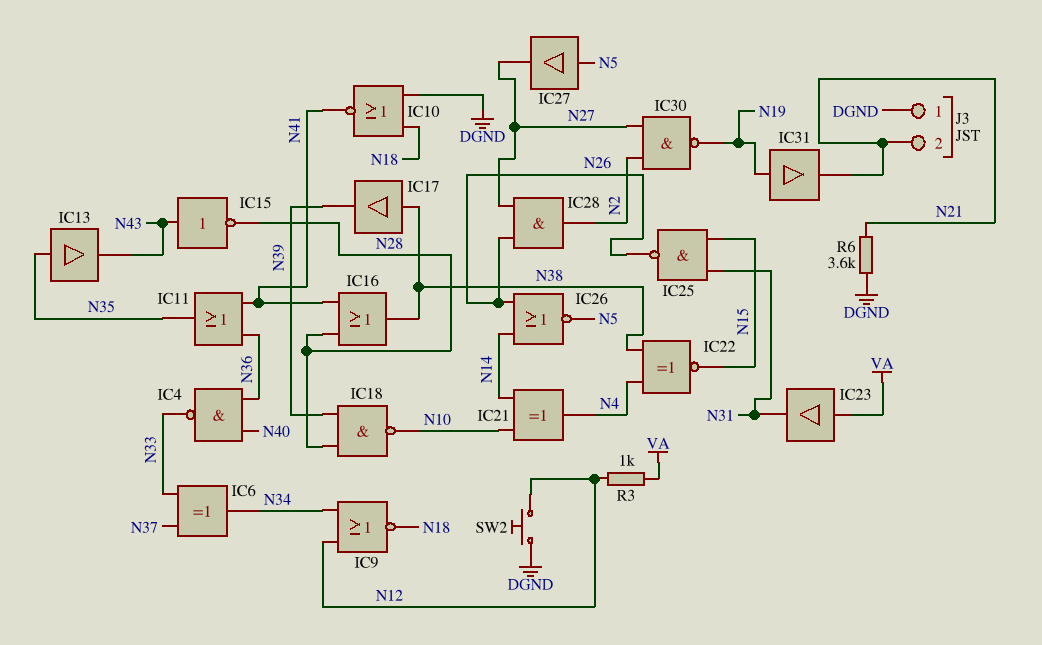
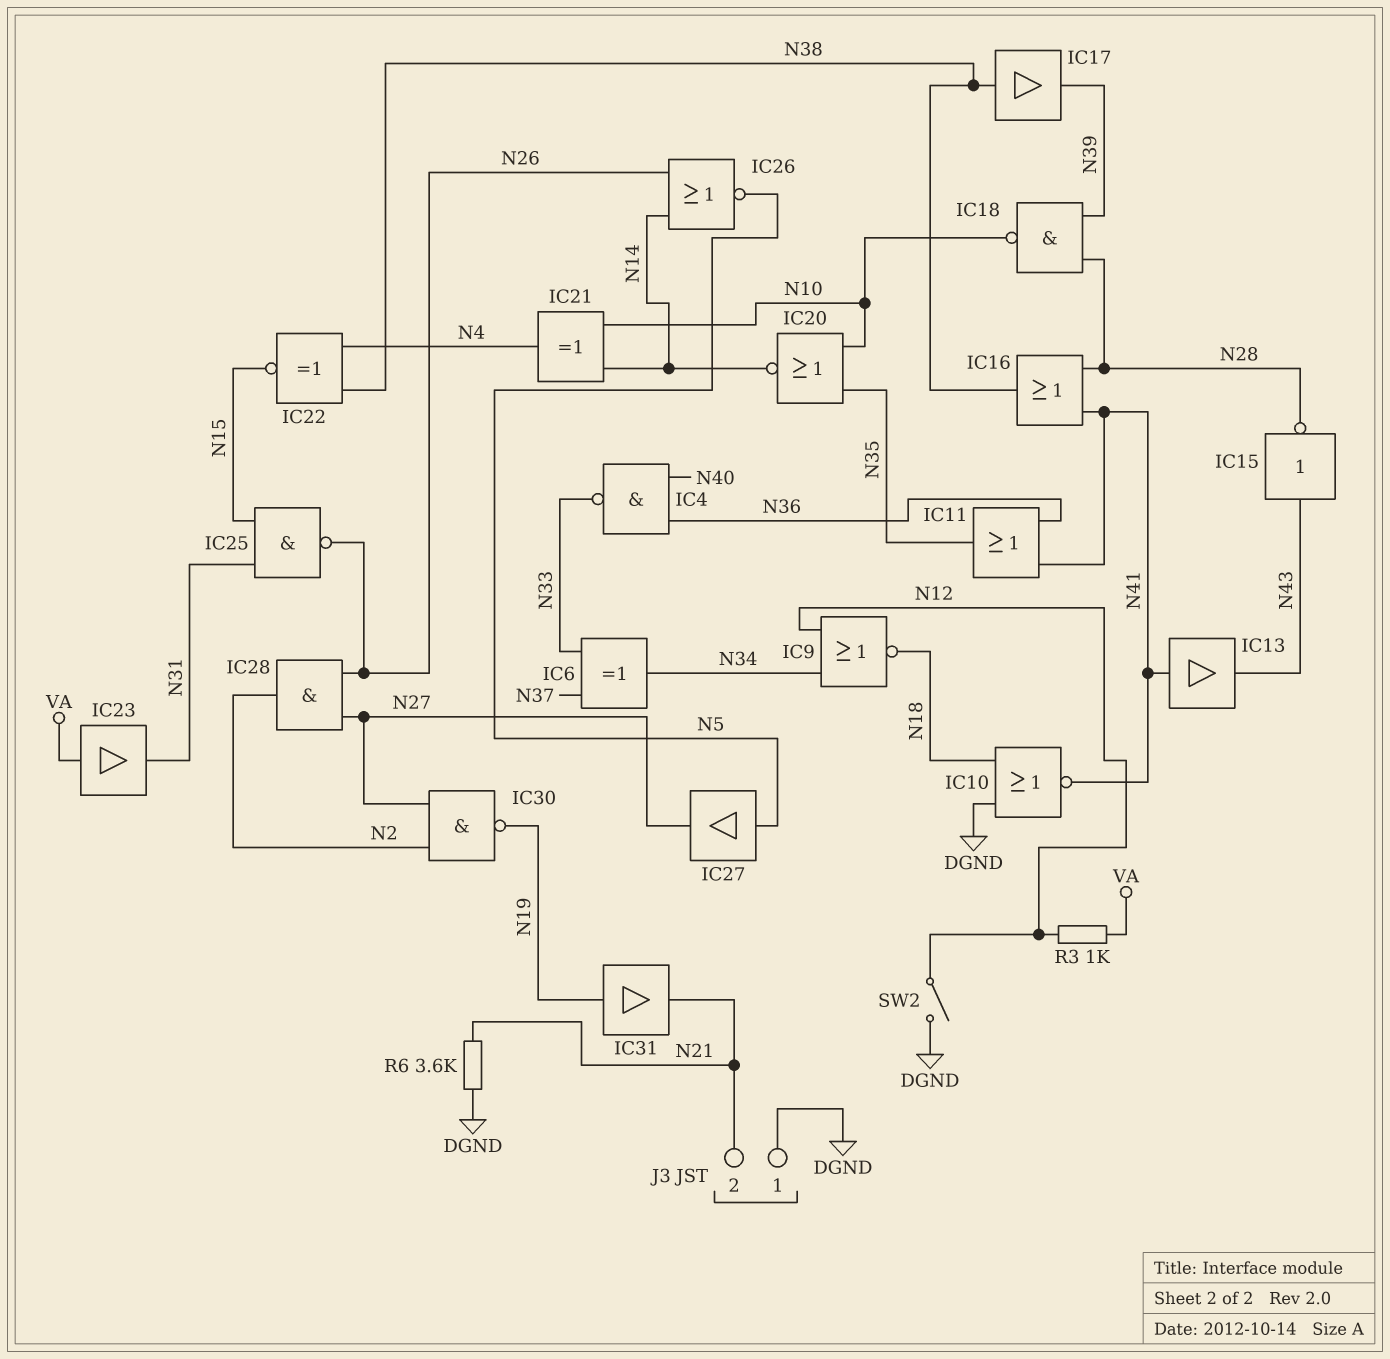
IC13: buffer (in N35, out N43) -> buffer (in N41, out N43)
IC20: none -> NOR (in N10, in N35, out N14)
SW2: button (DGND, N12) -> switch (DGND, N12)

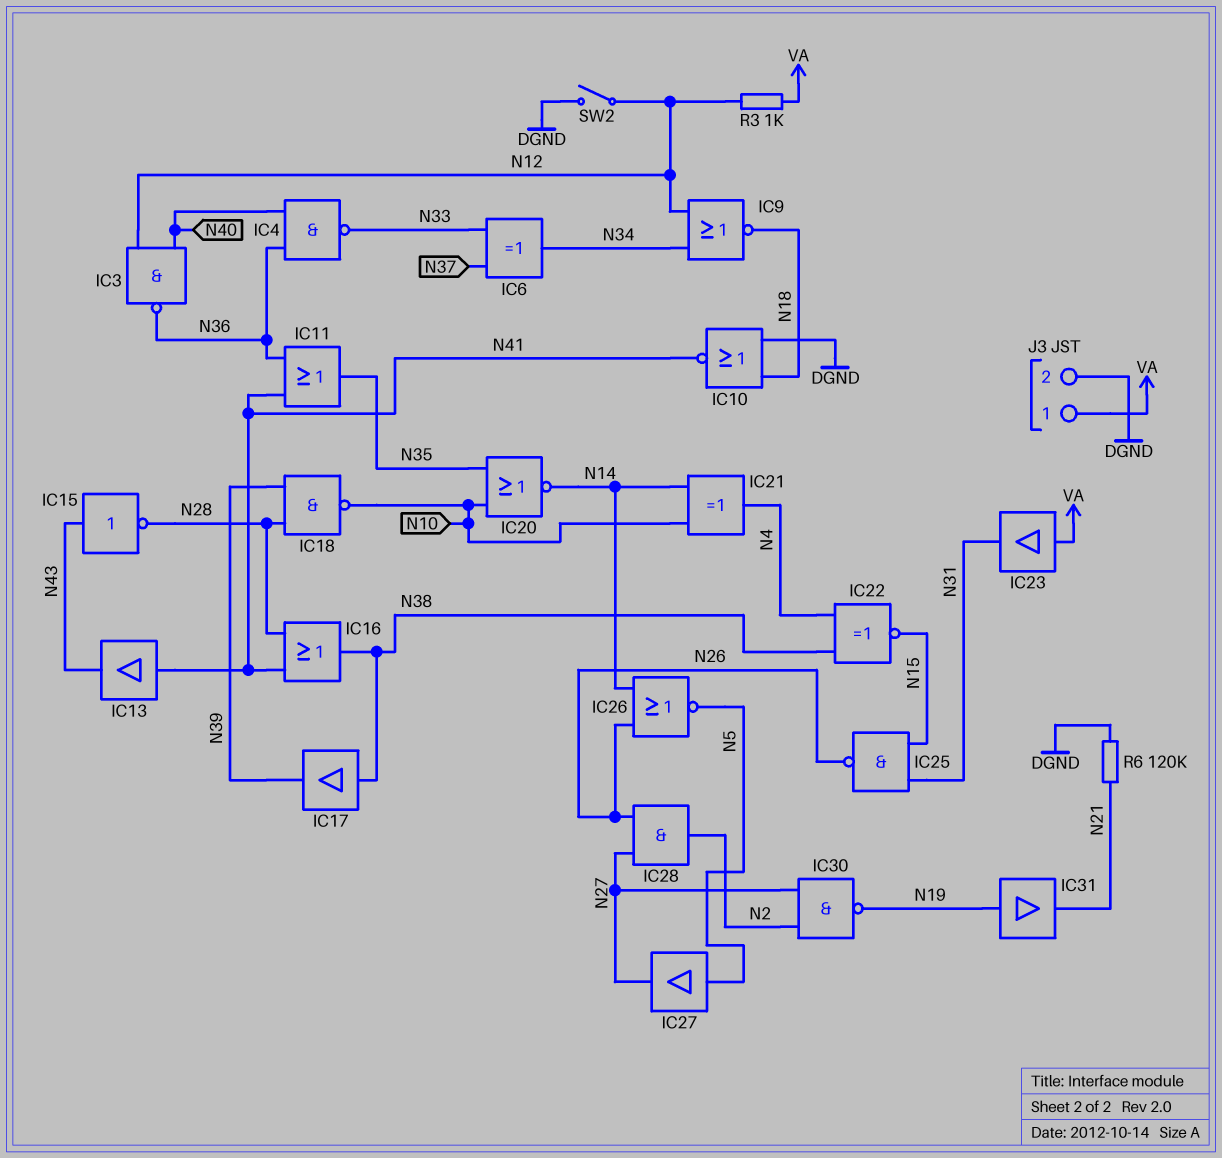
IC3: none -> NAND (in N12, in N40, out N36)
J3 pin 1: DGND -> VA
J3 pin 2: N21 -> DGND
R6: 3.6k (DGND, N21) -> 120k (DGND, N21)

